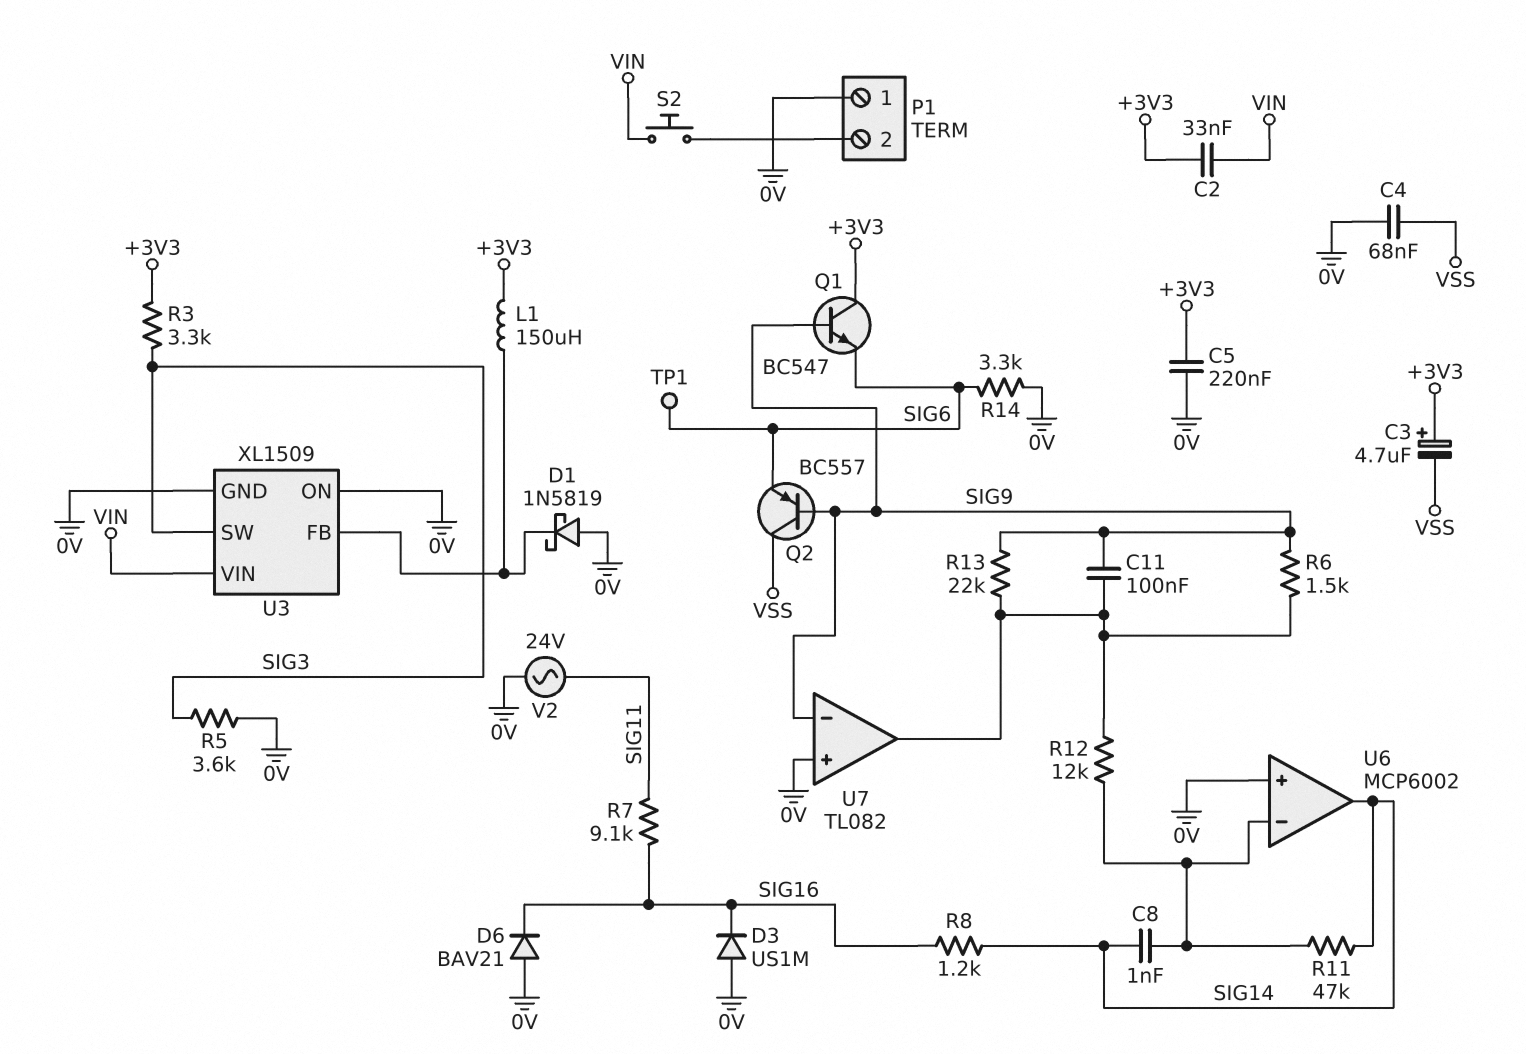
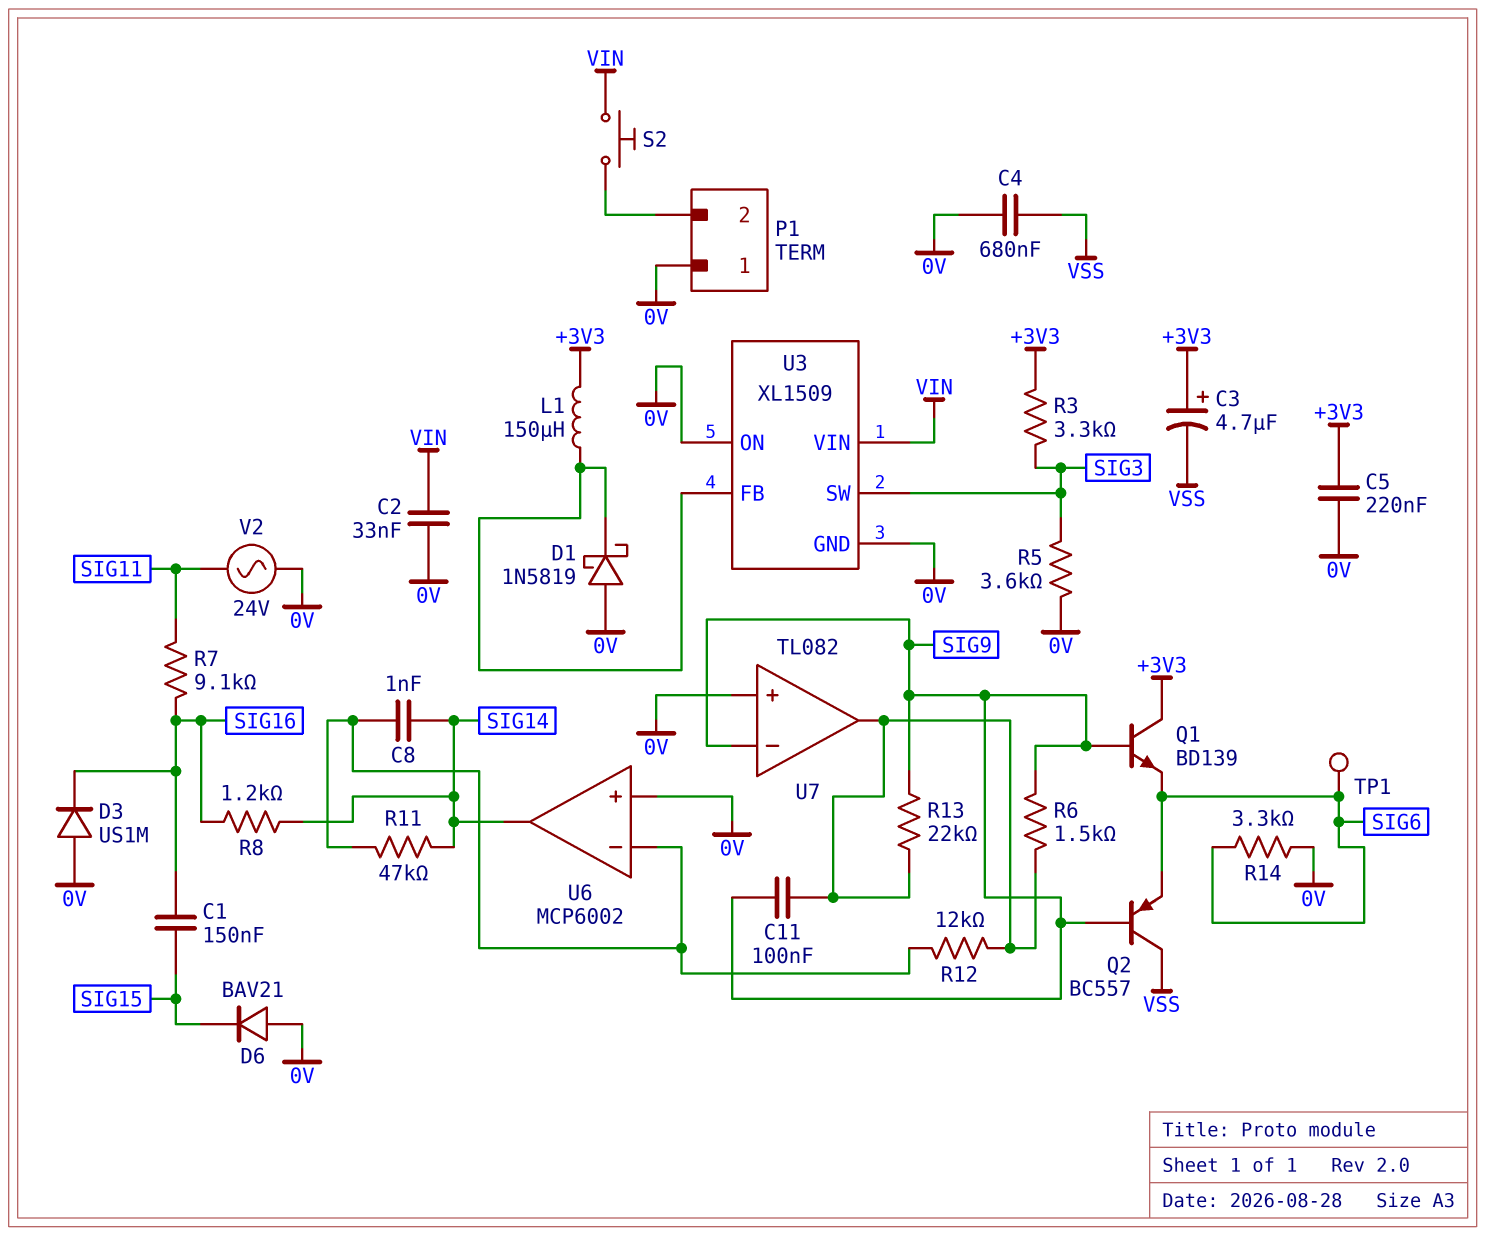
C1: none -> 150nF (SIG15, SIG16)
C2: 33nF (+3V3, VIN) -> 33nF (0V, VIN)
C4: 68nF (0V, VSS) -> 680nF (0V, VSS)
D6: diode BAV21 (A 0V, K SIG16) -> diode BAV21 (A 0V, K SIG15)
Q1: NPN BC547 (B SIG9, C +3V3, E SIG6) -> NPN BD139 (B SIG9, C +3V3, E SIG6)

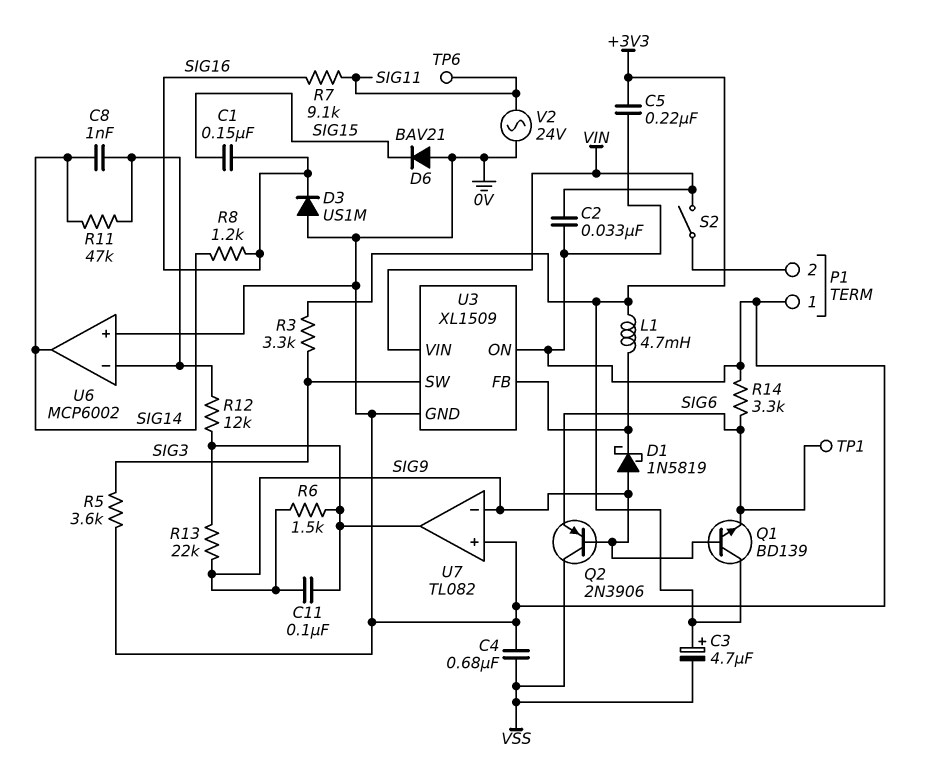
D1: schottky 1N5819 (A 0V, K U3/FB) -> schottky 1N5819 (A SIG9, K U3/FB)
L1: 150uH (+3V3, U3/FB) -> 4.7mH (+3V3, U3/FB)
Q2: PNP BC557 (B SIG9, C VSS, E SIG6) -> PNP 2N3906 (B SIG9, C VSS, E SIG6)
S2: button (P1/2, VIN) -> switch (P1/2, VIN)
TP6: none -> test point (SIG11)

